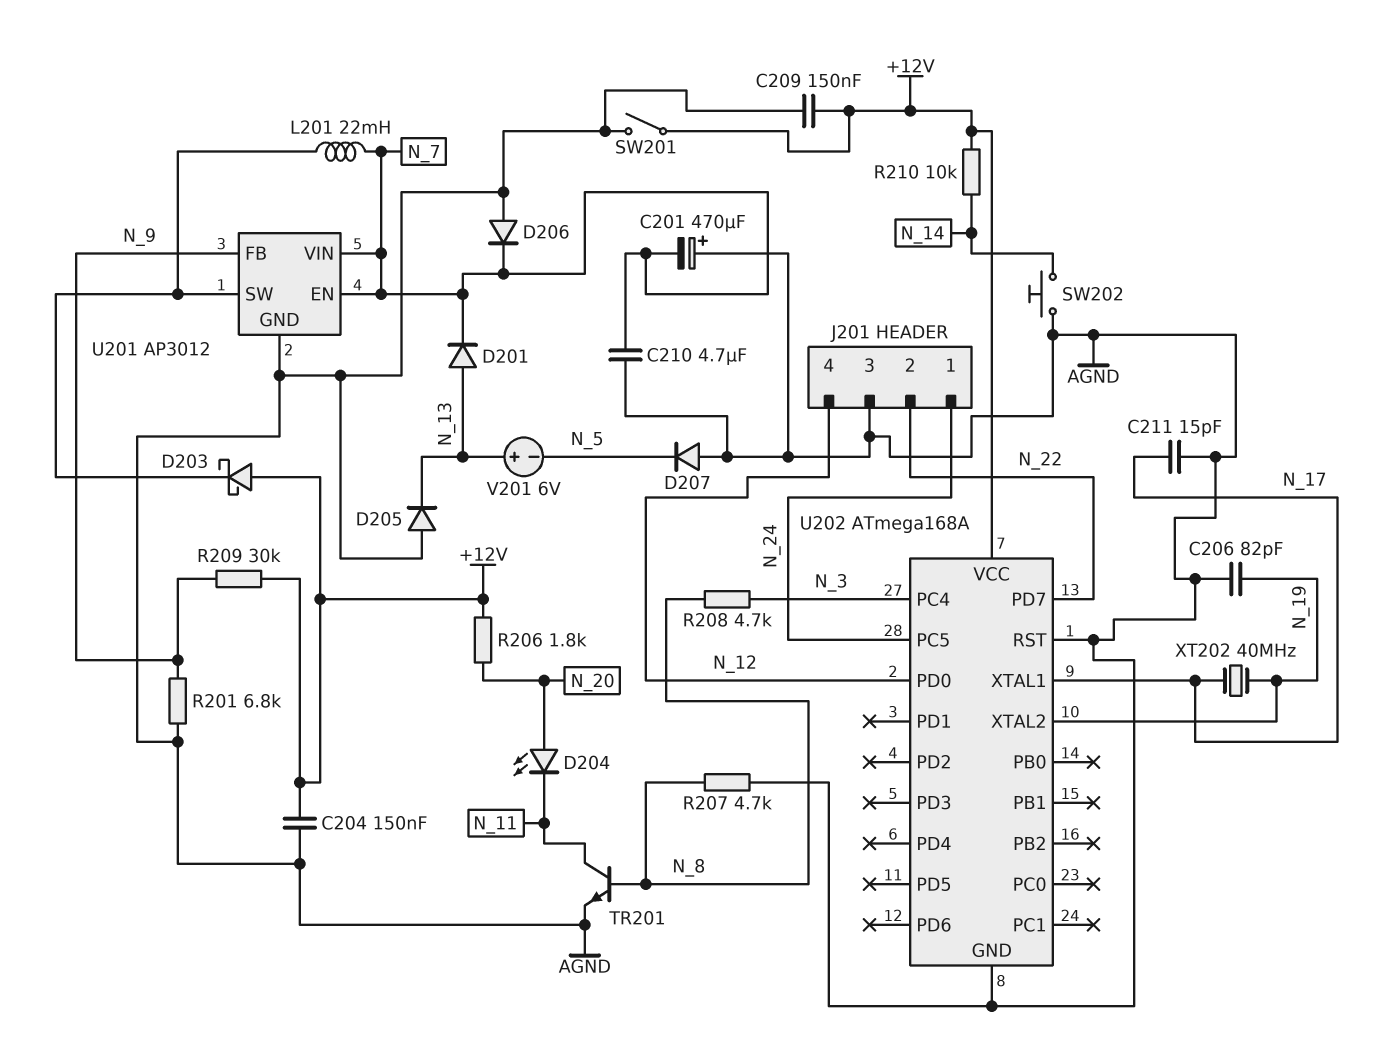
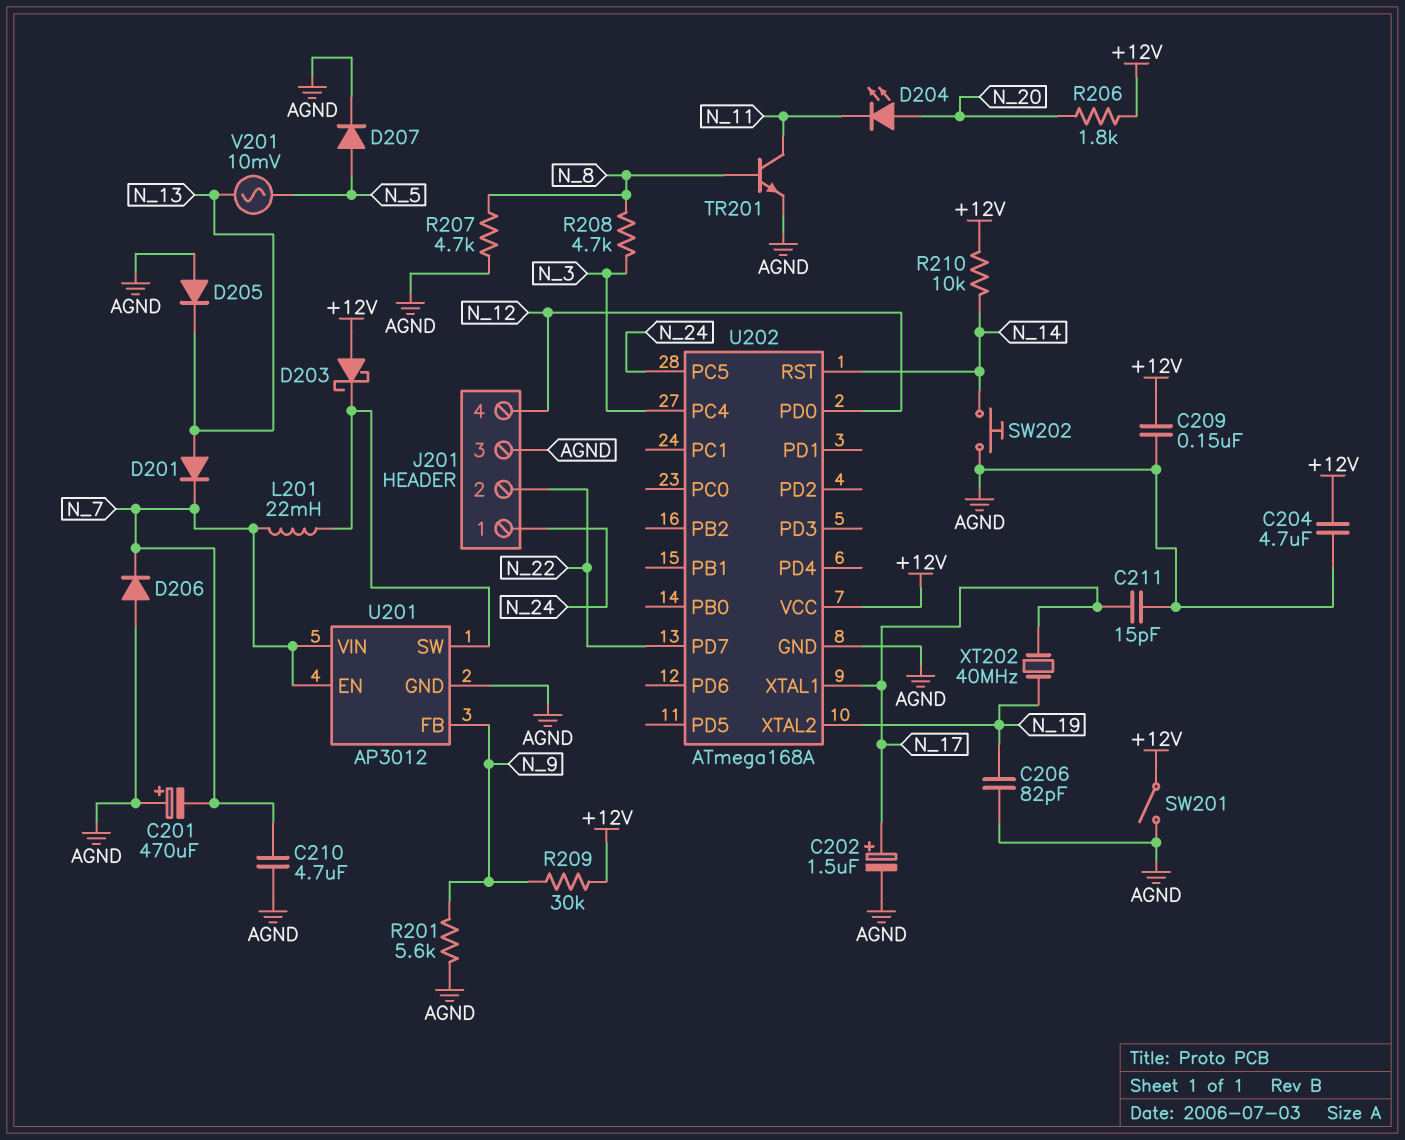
C202: none -> 1.5uF (plus N_17, minus AGND)
C204: 150nF (+12V, AGND) -> 4.7uF (+12V, AGND)
D207: diode (A AGND, K N_5) -> diode (A N_5, K AGND)
R201: 6.8k (AGND, N_9) -> 5.6k (AGND, N_9)
U202 pin RST: AGND -> N_14
V201: 6V (plus N_13, minus N_5) -> AC 10mV (N_5, N_13)

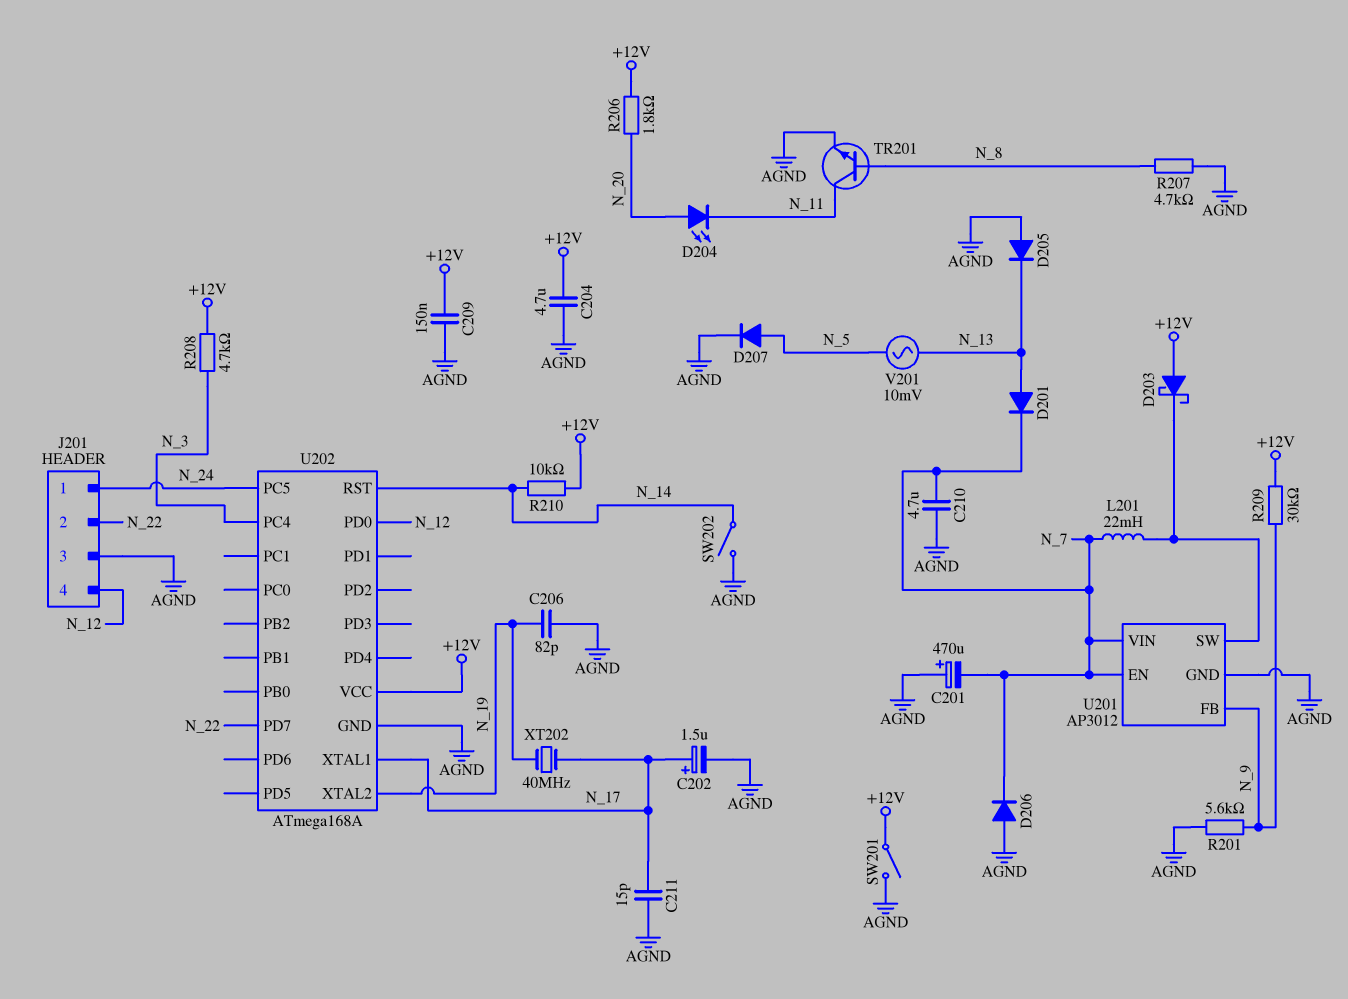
R208: 4.7k (N_3, N_8) -> 4.7k (+12V, N_3)
SW202: button (AGND, N_14) -> switch (AGND, N_14)

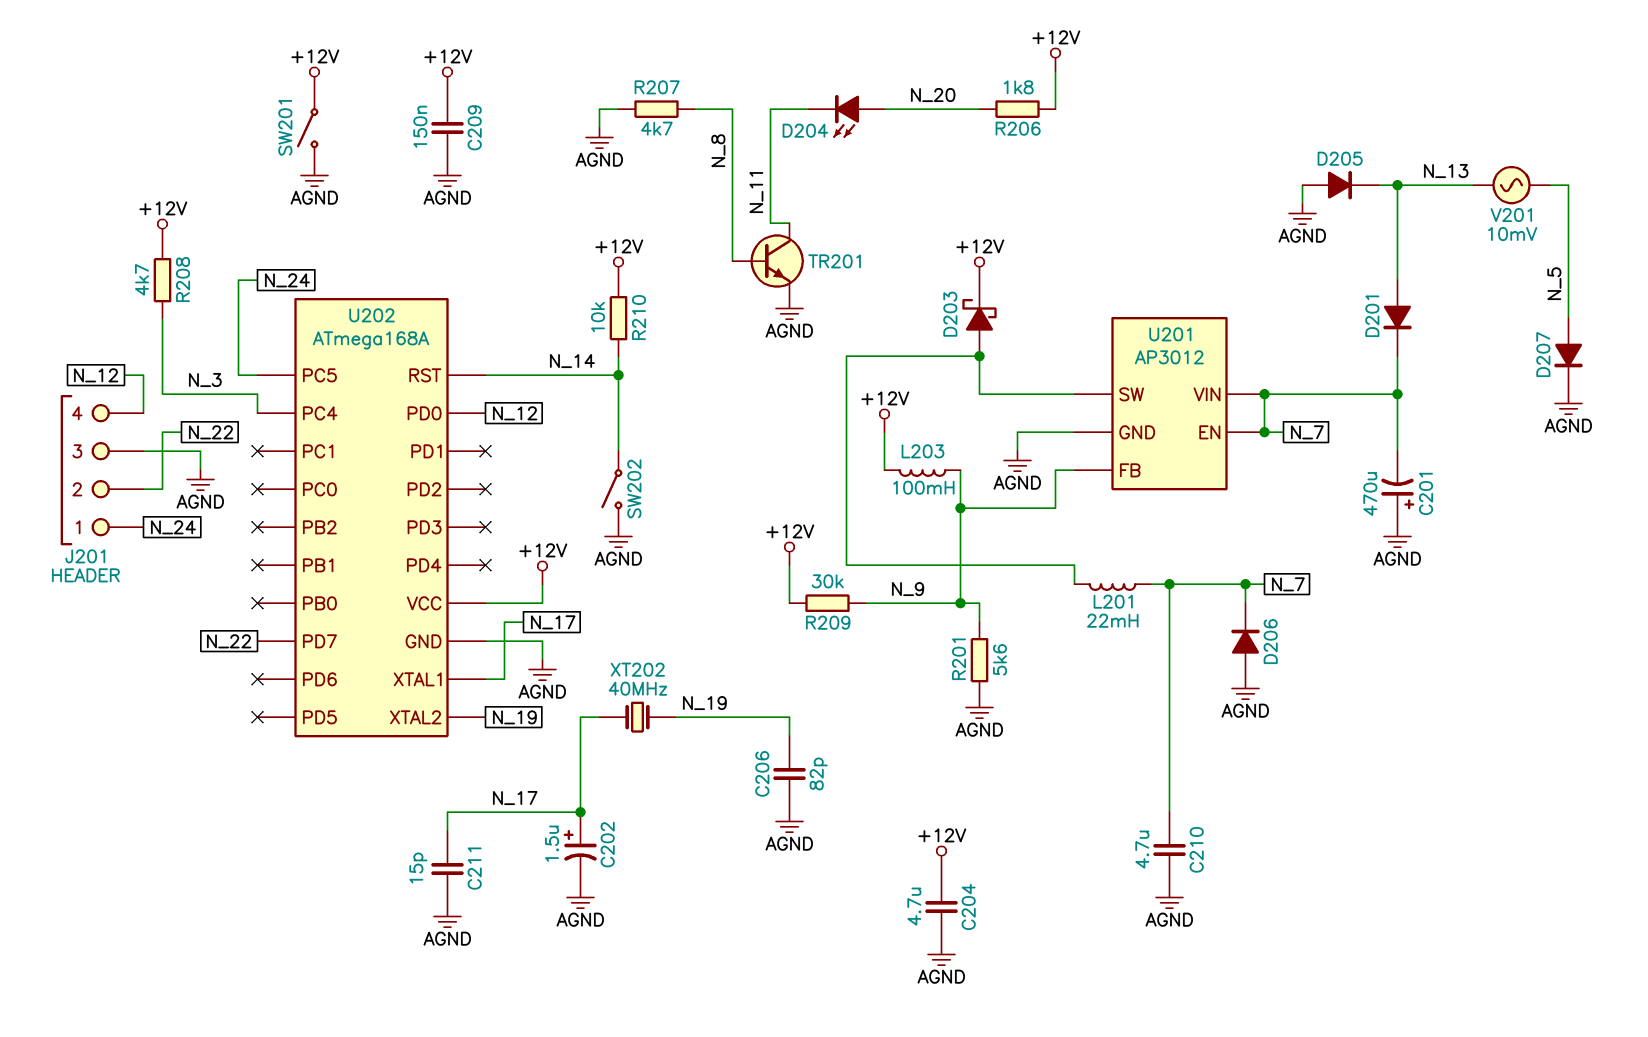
D203: schottky (A +12V, K U201/SW) -> schottky (A U201/SW, K +12V)
L203: none -> 100mH (+12V, N_9)

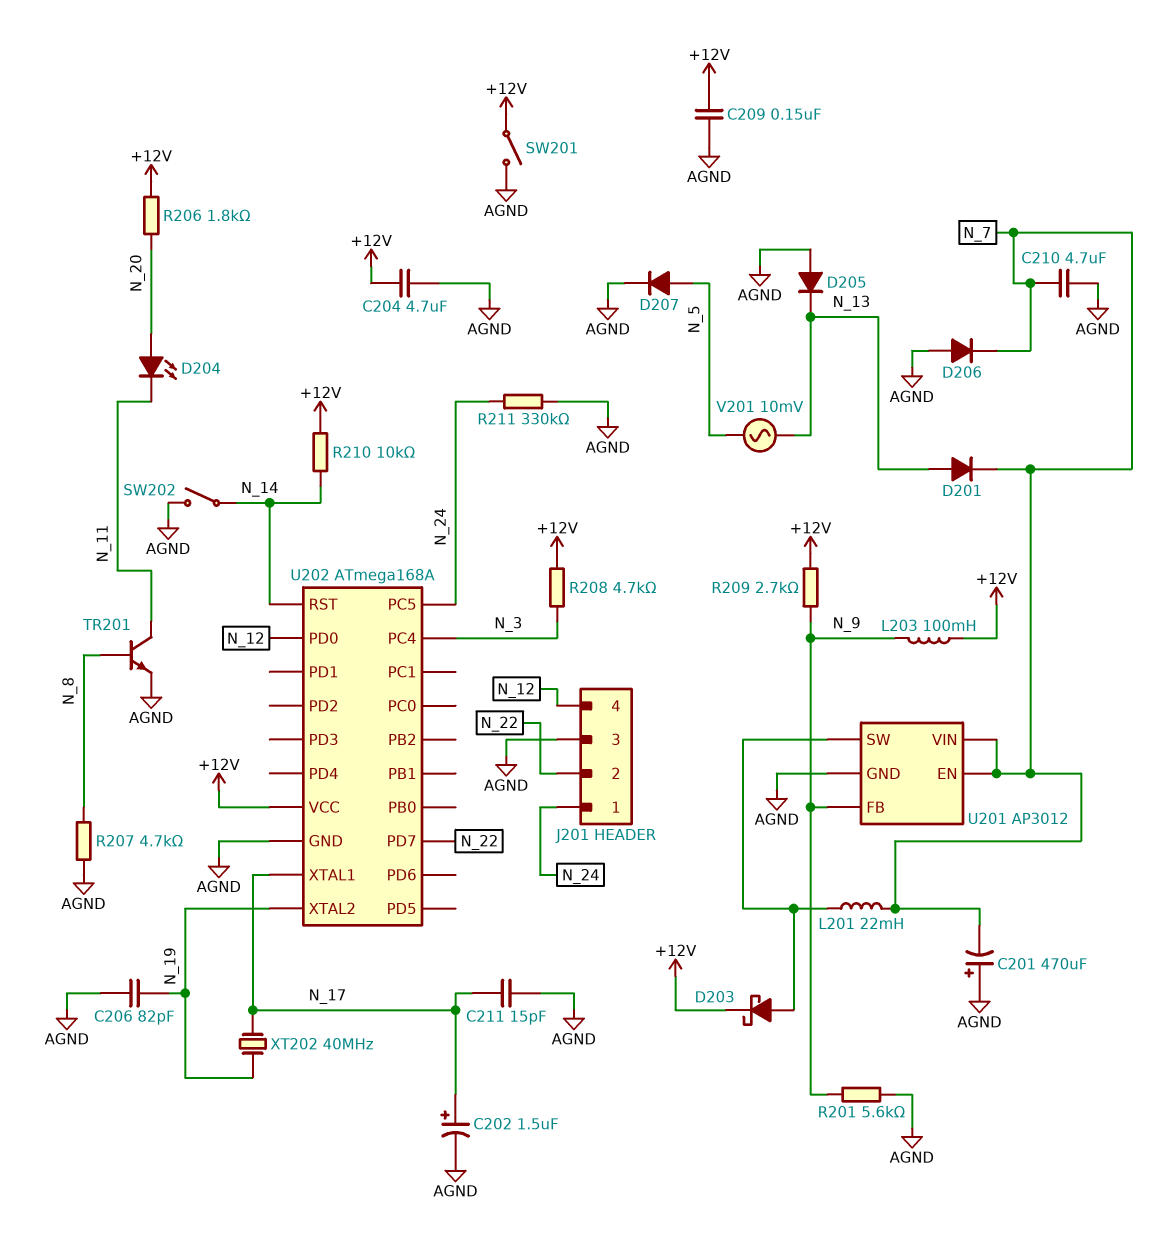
R209: 30k (+12V, N_9) -> 2.7k (+12V, N_9)
R211: none -> 330k (AGND, N_24)

